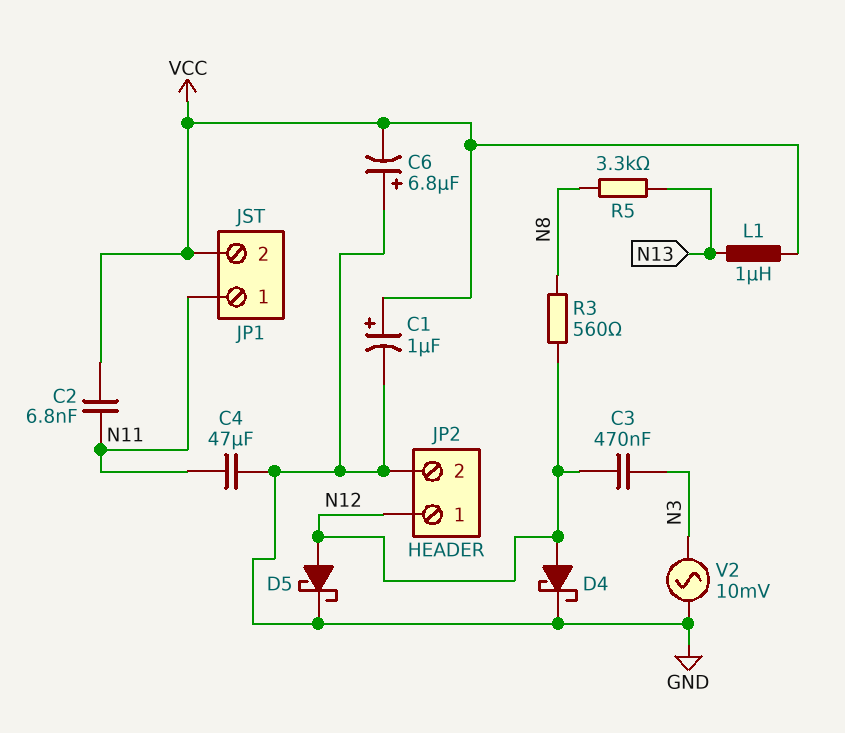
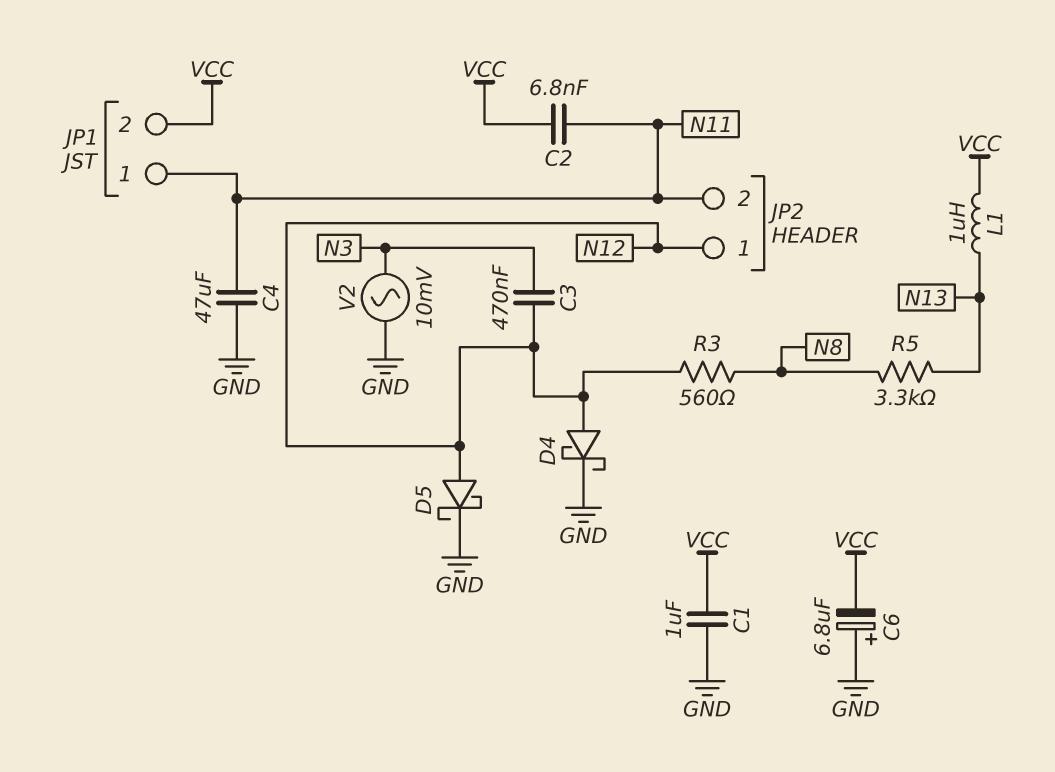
C1: 1uF (plus VCC, minus GND) -> 1uF (GND, VCC)
JP2 pin 2: GND -> N11

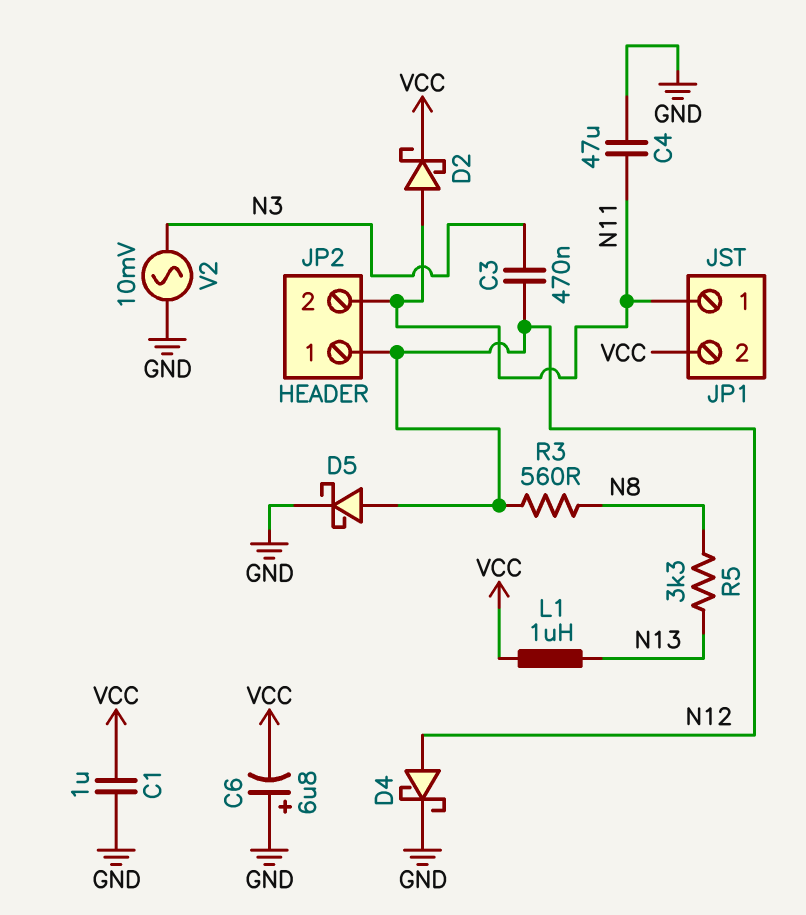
C2: 6.8nF (N11, VCC) -> none
D2: none -> schottky (A N11, K VCC)

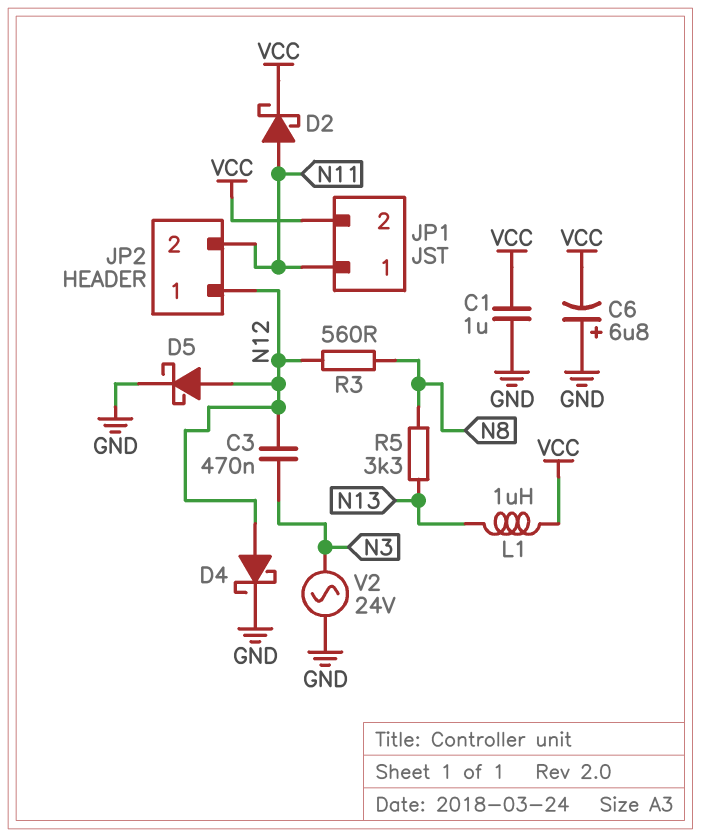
C4: 47uF (GND, N11) -> none
V2: AC 10mV (GND, N3) -> AC 24V (GND, N3)

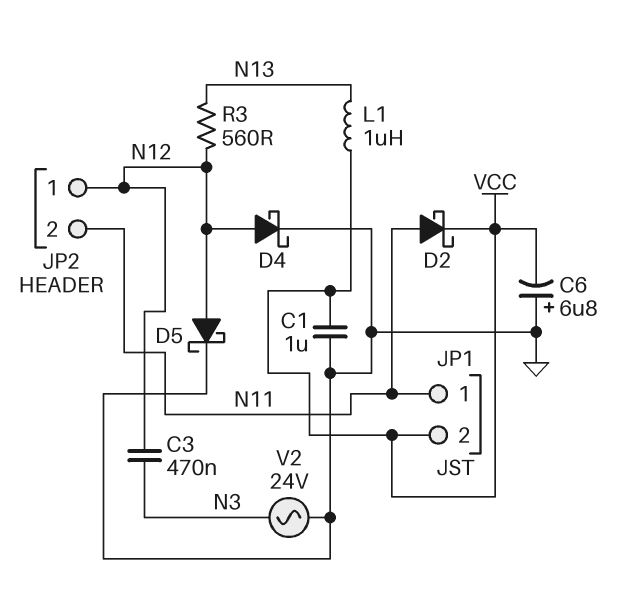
R3: 560 (N8, N12) -> 560 (N12, N13)
R5: 3.3k (N8, N13) -> none

